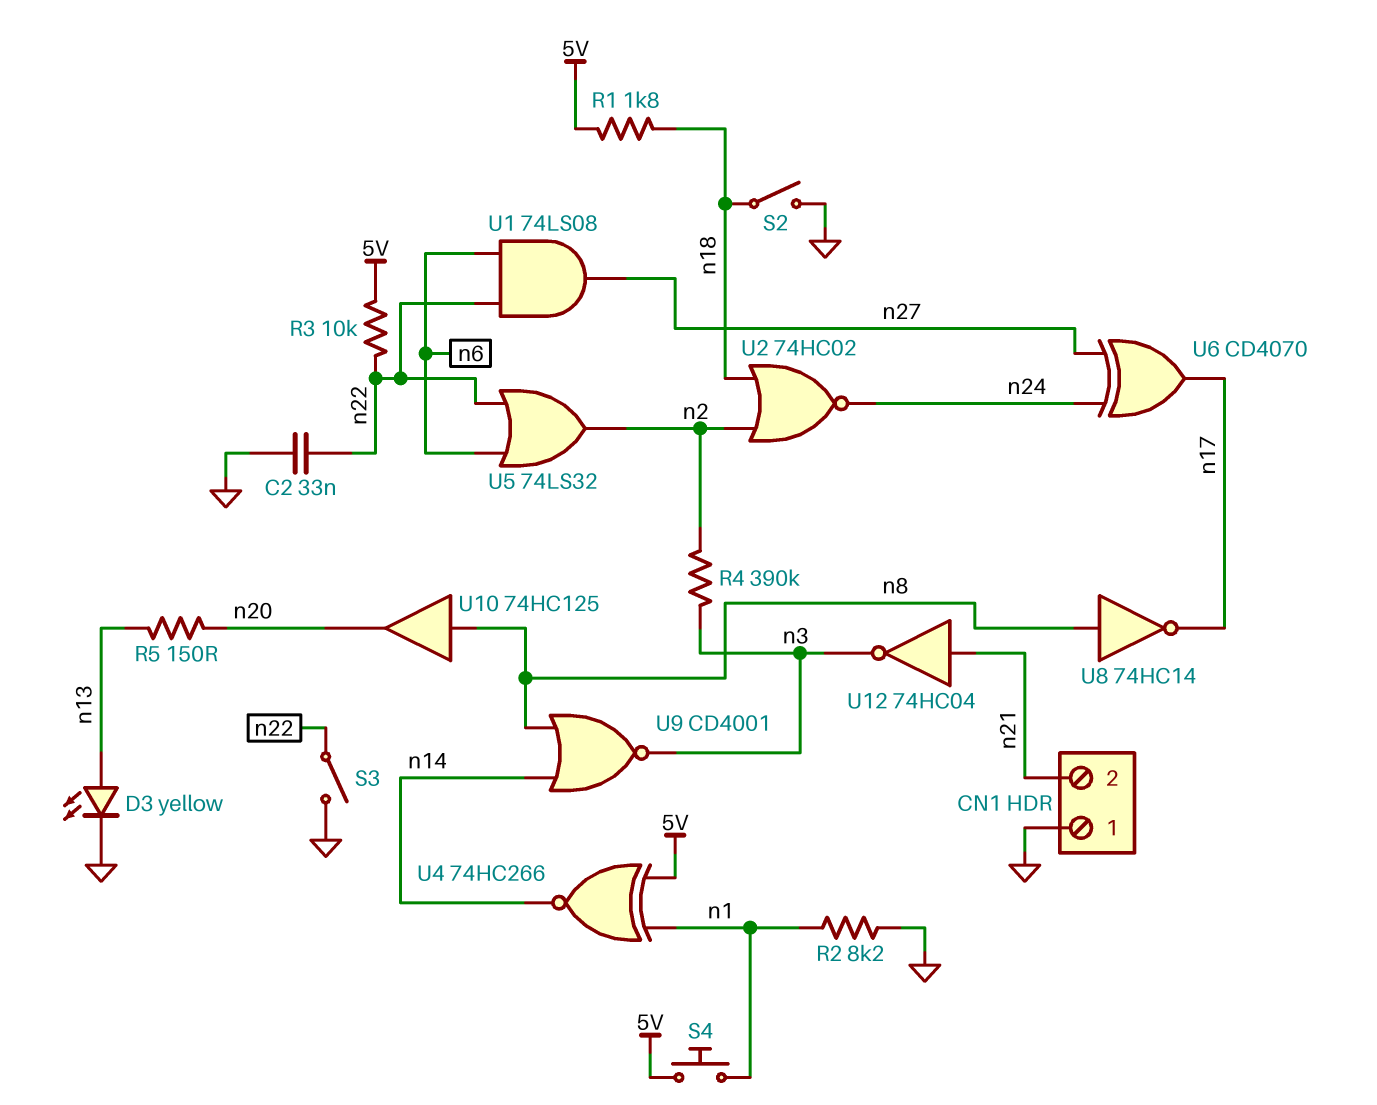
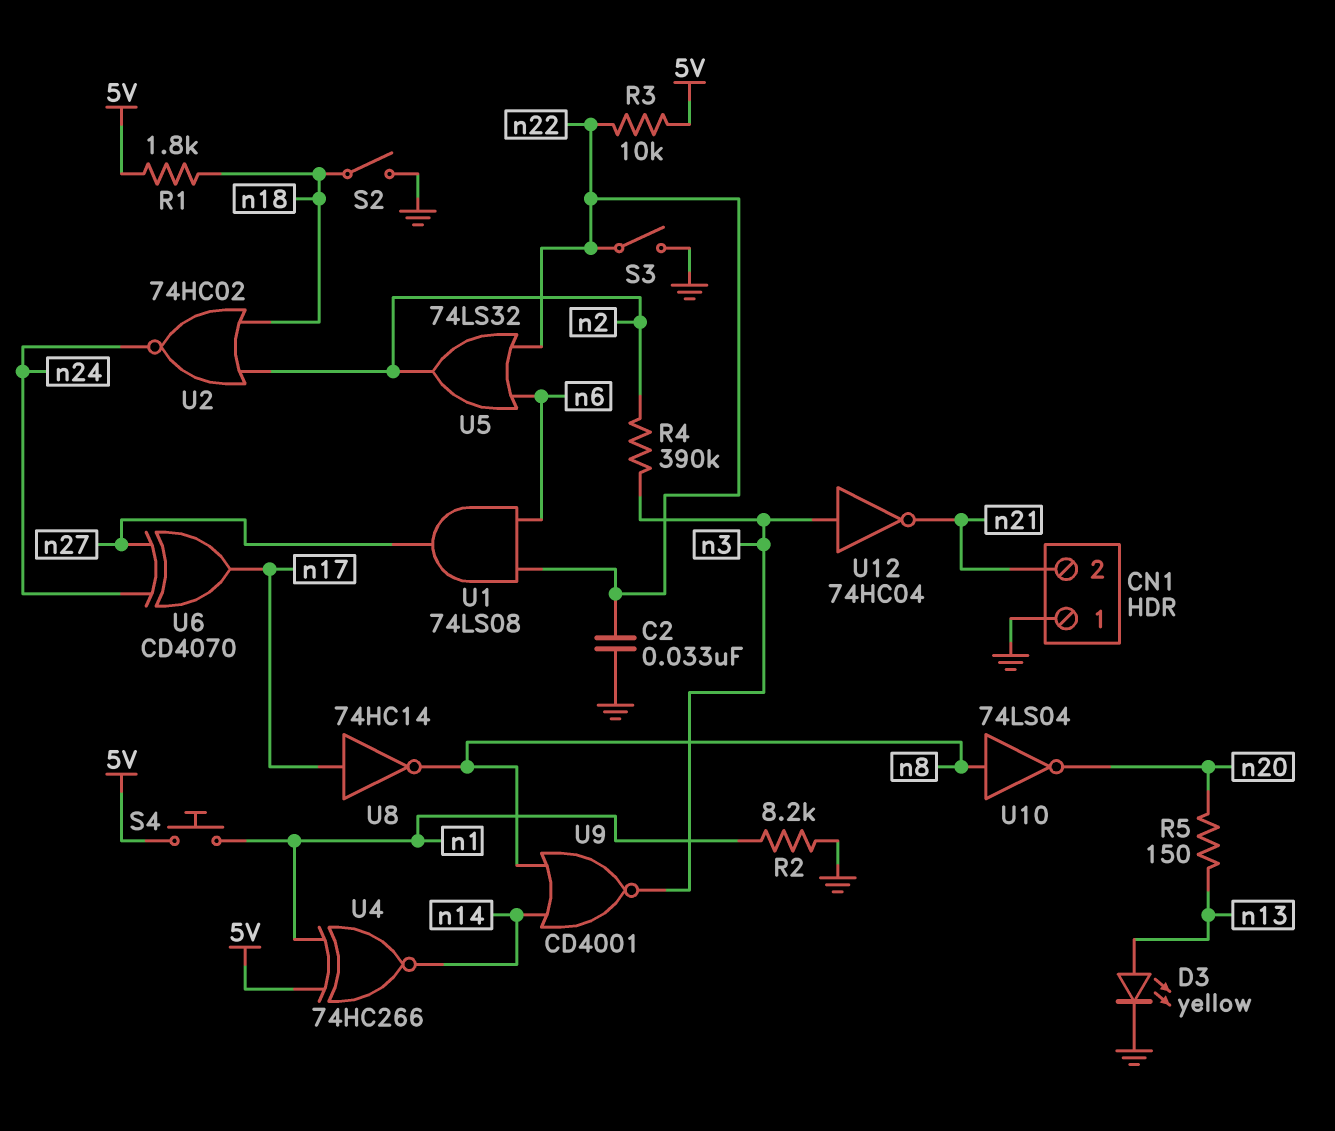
U8: NOT 74HC14 (in n8, out n17) -> NOT 74HC14 (in n17, out n8)
U10: buffer 74HC125 (in n8, out n20) -> NOT 74LS04 (in n8, out n20)
U12: NOT 74HC04 (in n21, out n3) -> NOT 74HC04 (in n3, out n21)

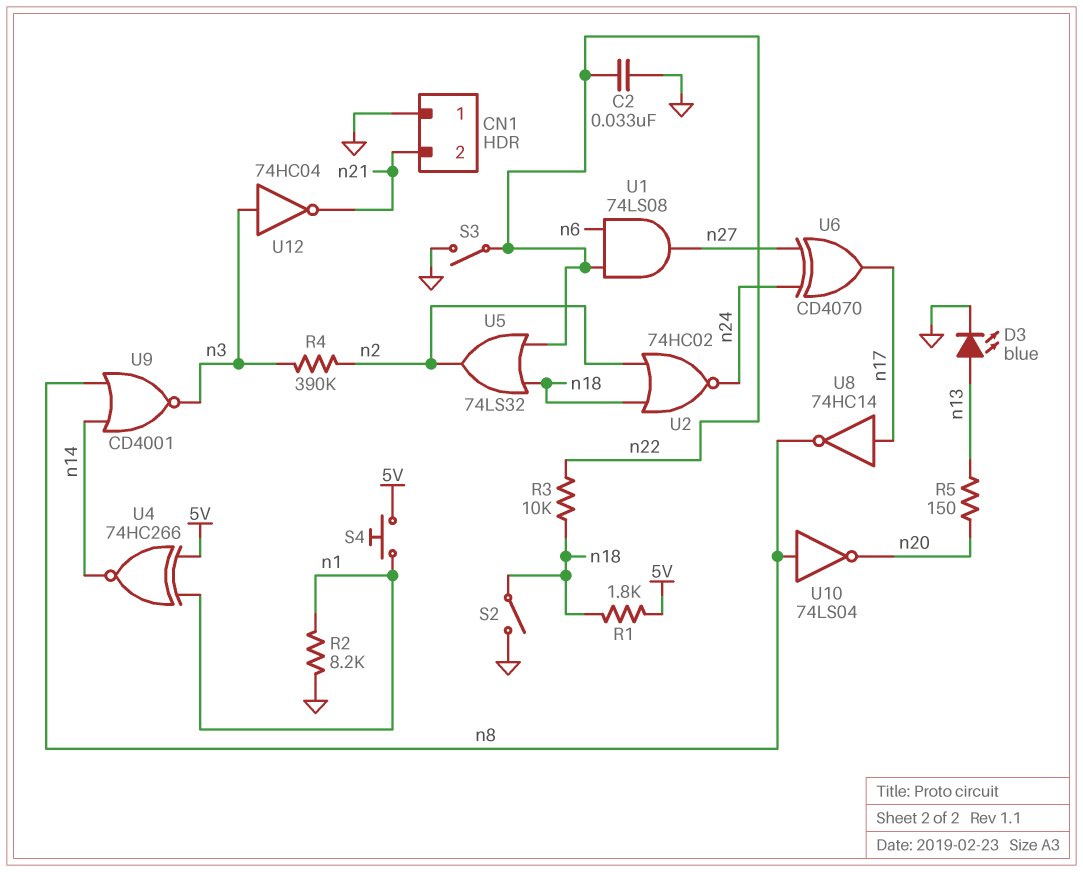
D3: LED yellow (A n13, K GND) -> LED blue (A n13, K GND)
R3: 10k (5V, n22) -> 10k (n18, n22)
U5: OR 74LS32 (in n6, in n22, out n2) -> OR 74LS32 (in n18, in n22, out n2)

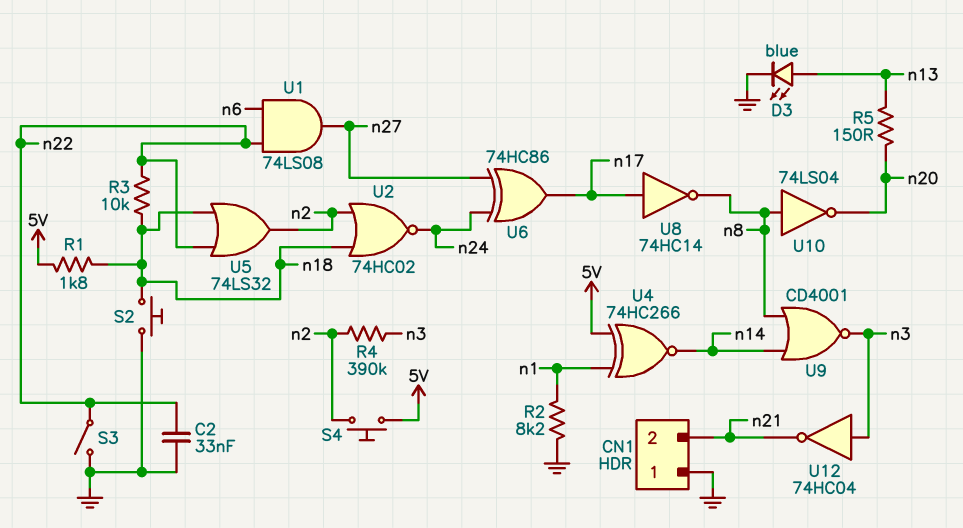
S2: switch (GND, n18) -> button (GND, n18)
S4: button (5V, n1) -> button (5V, n2)
U6: XOR CD4070 (in n24, in n27, out n17) -> XOR 74HC86 (in n24, in n27, out n17)

